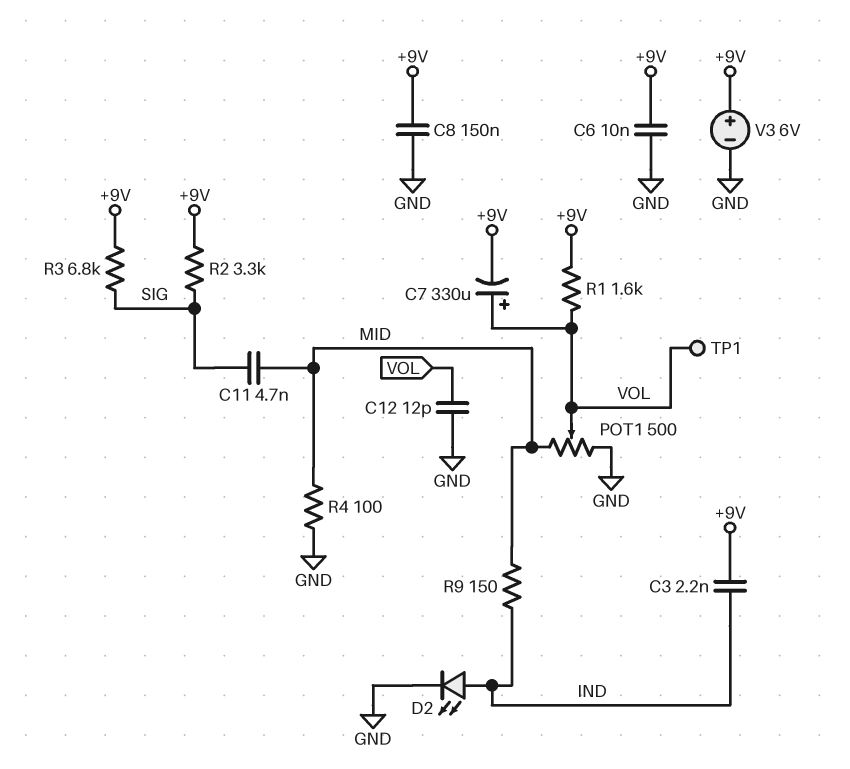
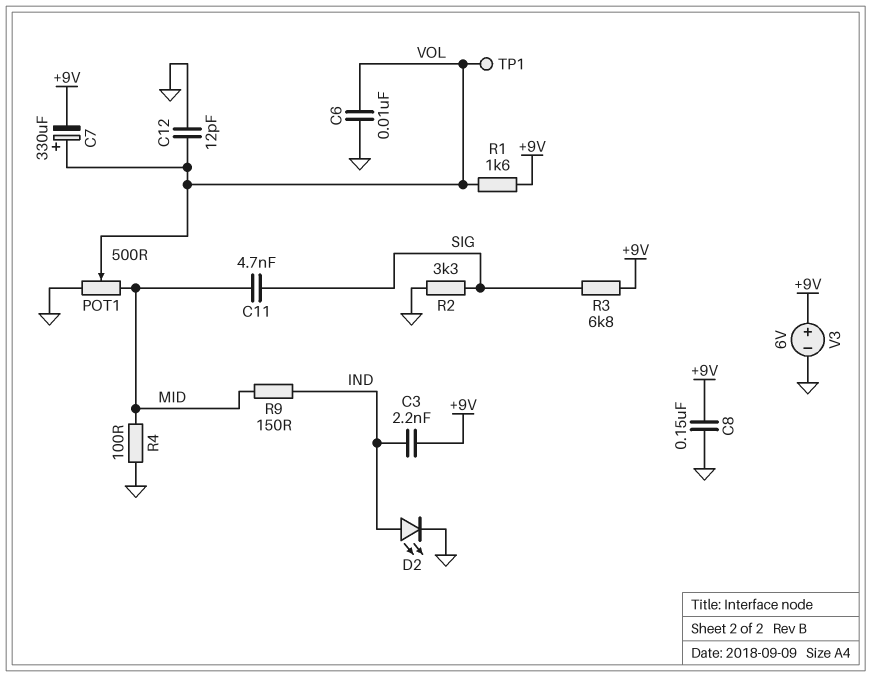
C6: 10nF (+9V, GND) -> 10nF (GND, VOL)
R2: 3.3k (+9V, SIG) -> 3.3k (GND, SIG)

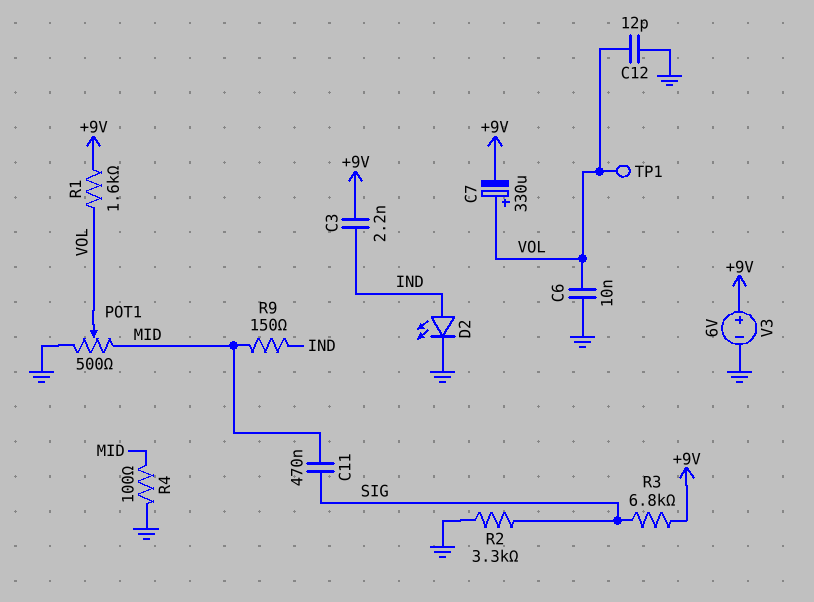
C8: 150nF (+9V, GND) -> none
C11: 4.7nF (MID, SIG) -> 470nF (MID, SIG)

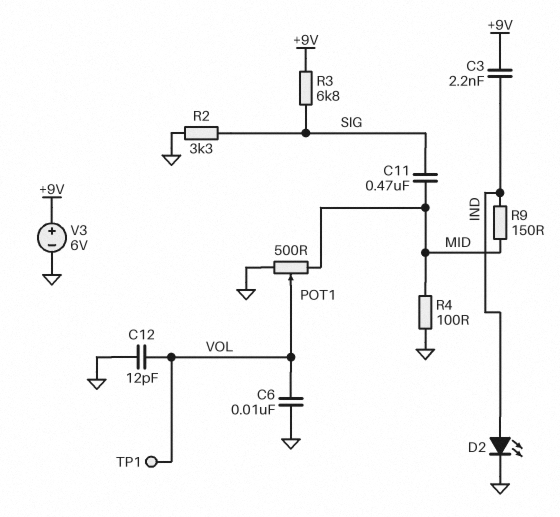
C7: 330uF (plus VOL, minus +9V) -> none
R1: 1.6k (+9V, VOL) -> none

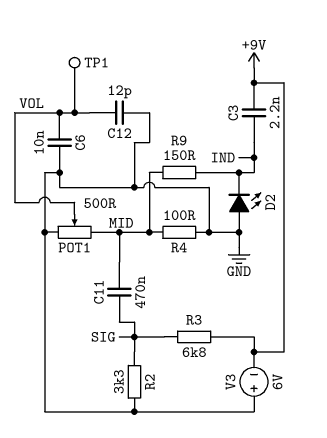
D2: LED (A IND, K GND) -> LED (A GND, K IND)
V3: 6V (plus +9V, minus GND) -> 6V (plus GND, minus +9V)

